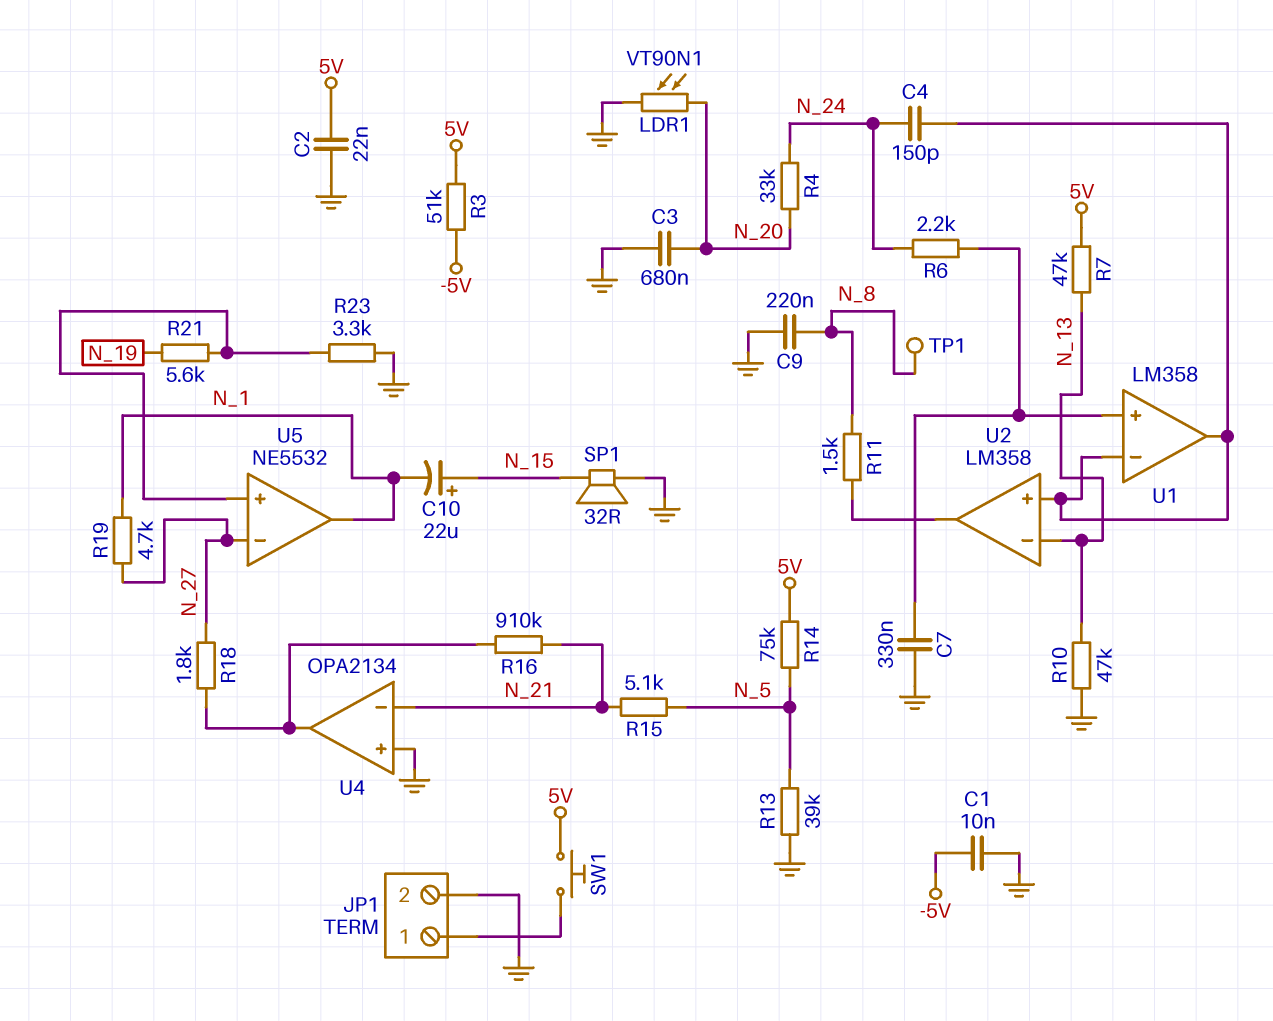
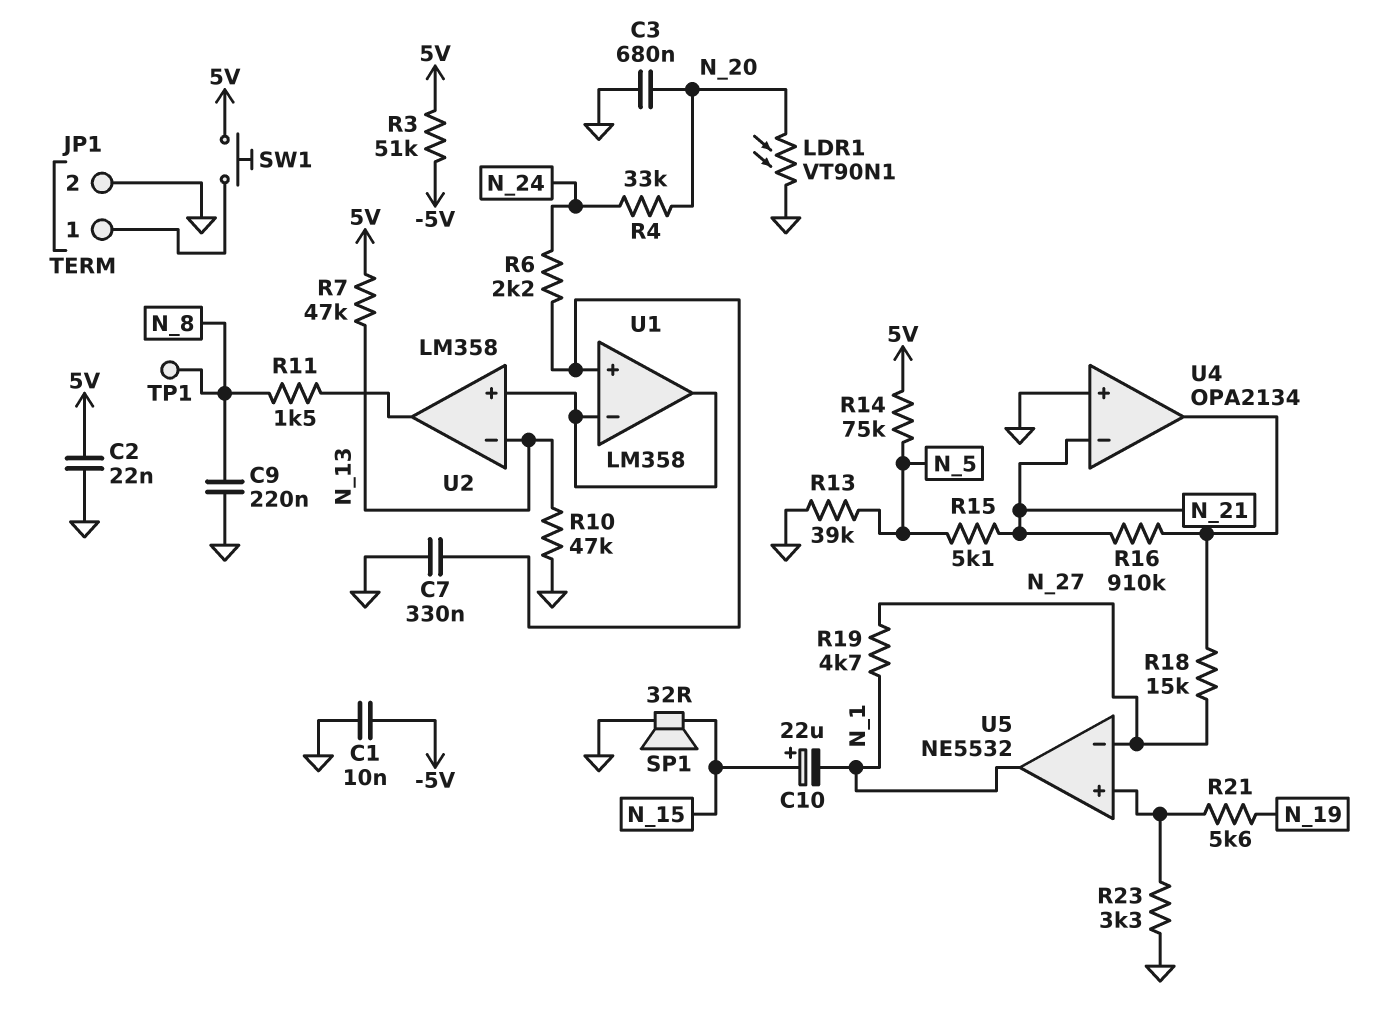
C4: 150pF (N_24, U1/in-) -> none
R18: 1.8k (N_27, U4/out) -> 15k (N_27, U4/out)

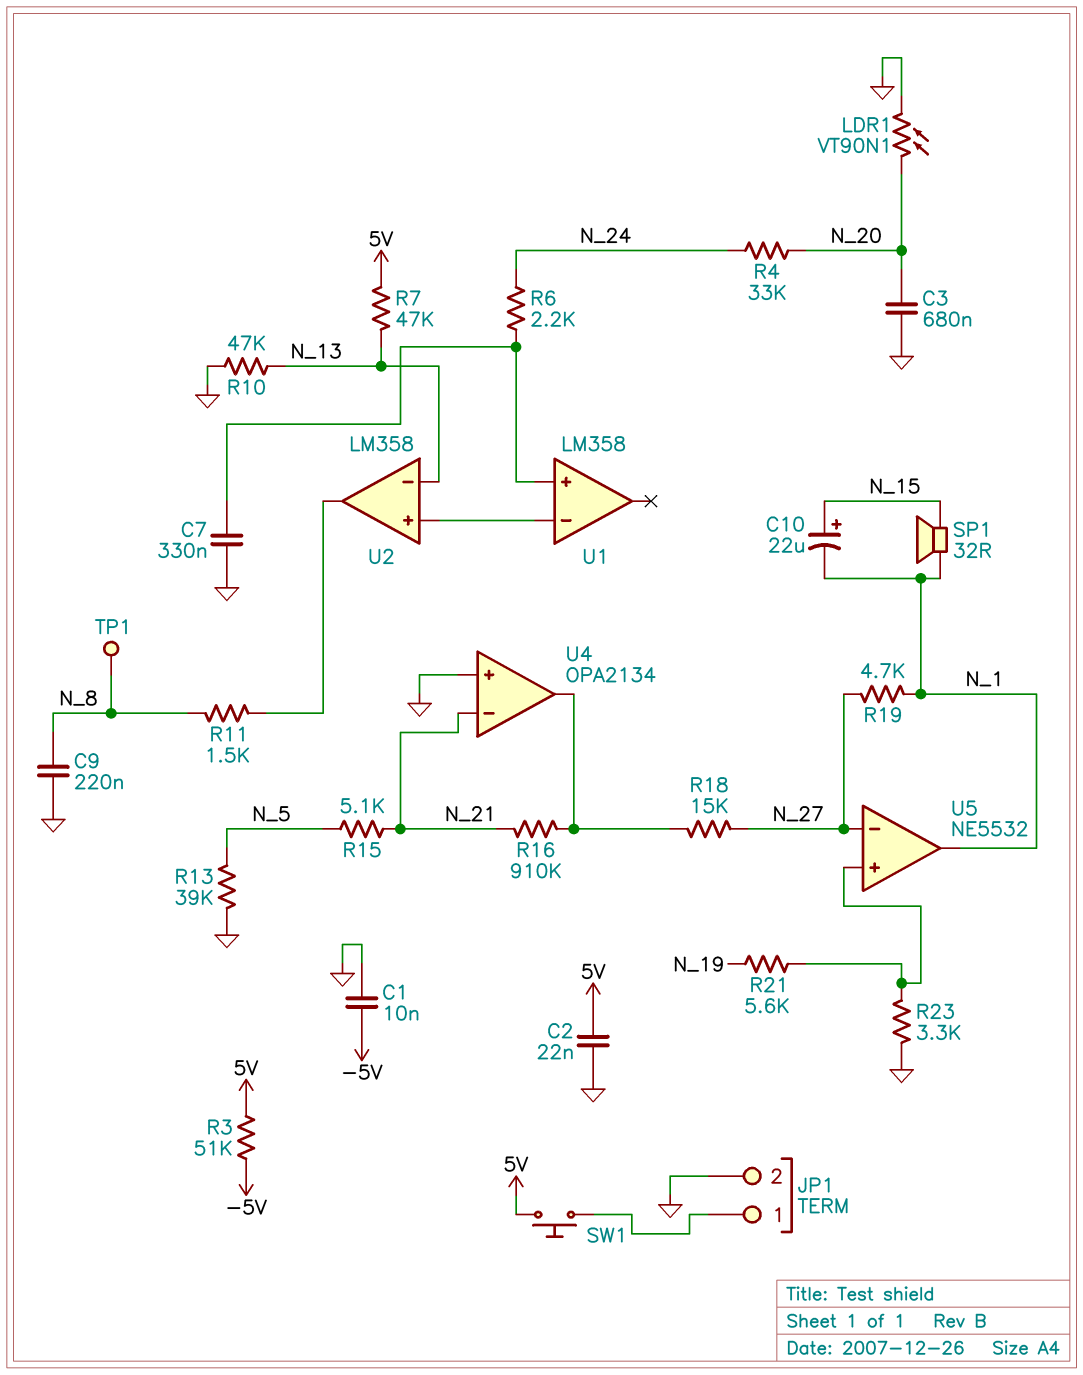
R14: 75k (5V, N_5) -> none
SP1: speaker 32R (GND, N_15) -> speaker 32R (N_1, N_15)
U1 pin out: U1/in- -> none

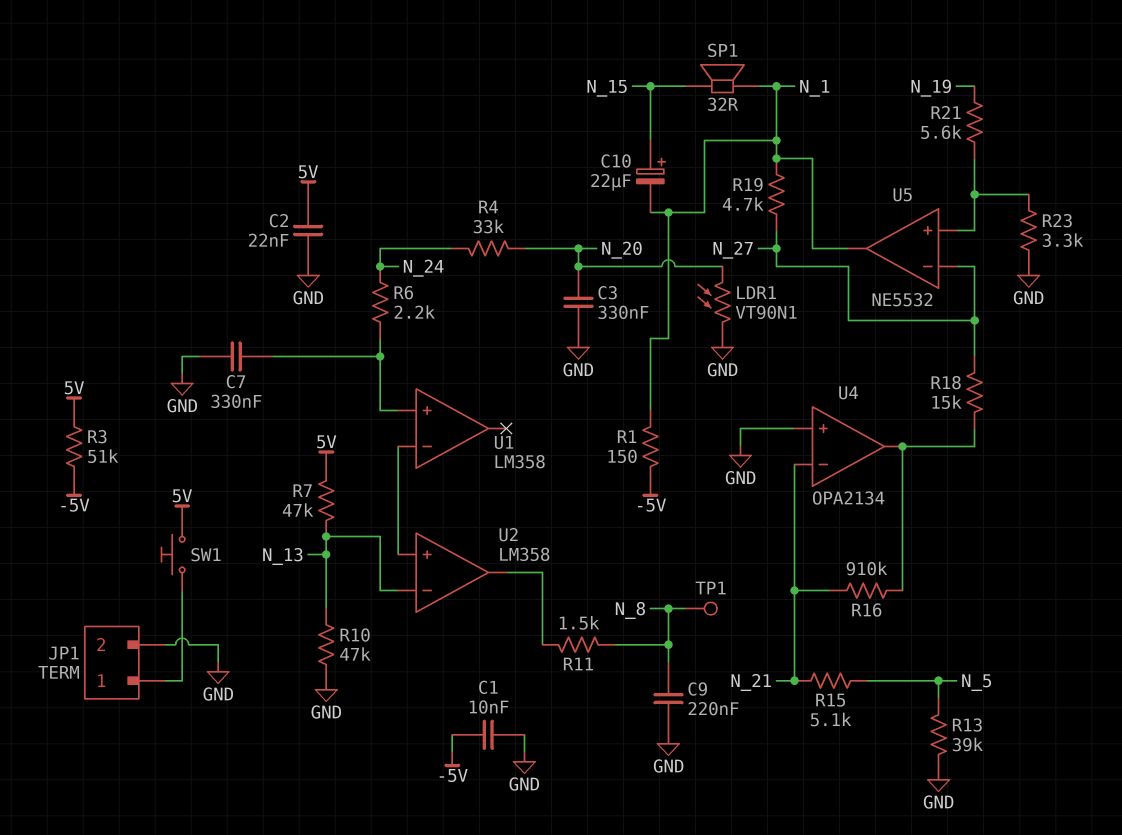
C3: 680nF (GND, N_20) -> 330nF (GND, N_20)
R1: none -> 150 (-5V, N_1)

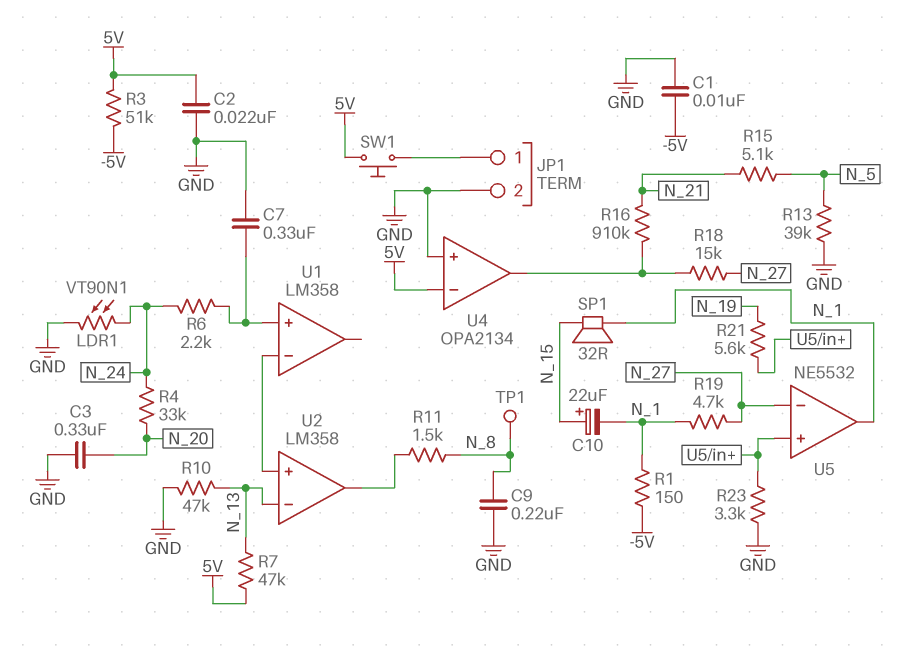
LDR1: VT90N1 (GND, N_20) -> VT90N1 (GND, N_24)
U4 pin in-: N_21 -> 5V

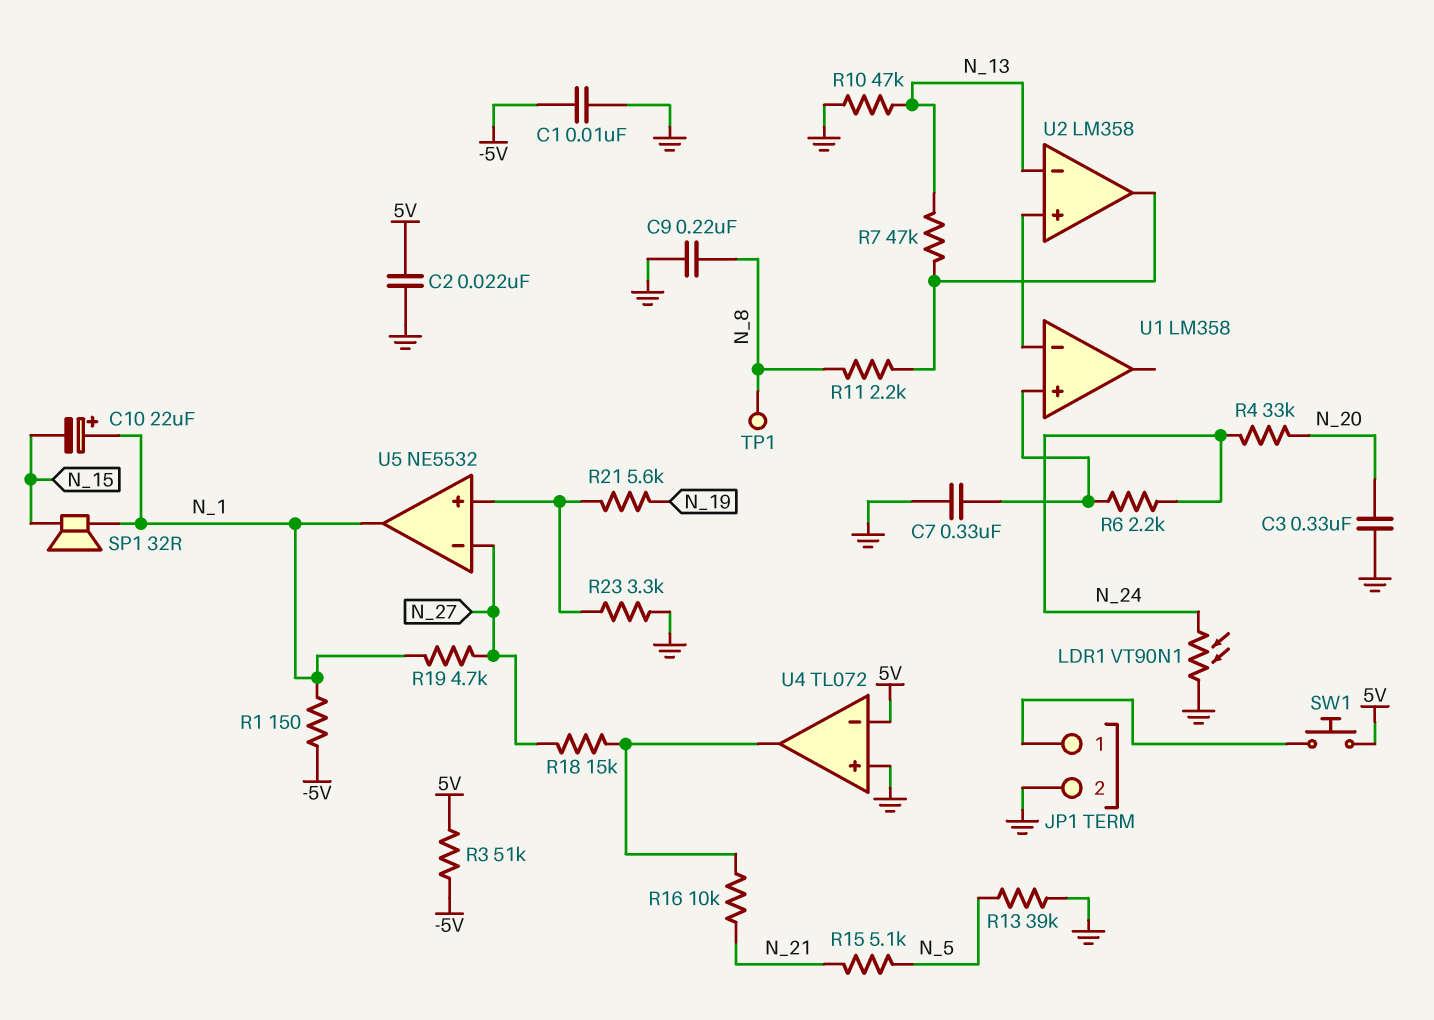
C10: 22uF (plus N_15, minus N_1) -> 22uF (plus N_1, minus N_15)
R7: 47k (5V, N_13) -> 47k (N_13, U2/out)
R11: 1.5k (N_8, U2/out) -> 2.2k (N_8, U2/out)
R16: 910k (N_21, U4/out) -> 10k (N_21, U4/out)
U4: OPA2134 -> TL072

